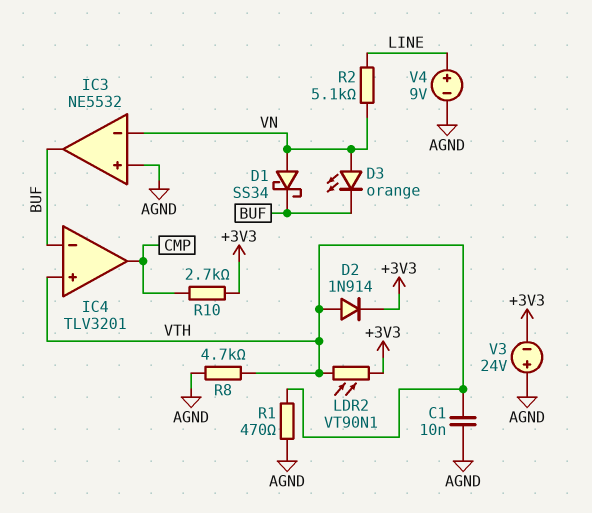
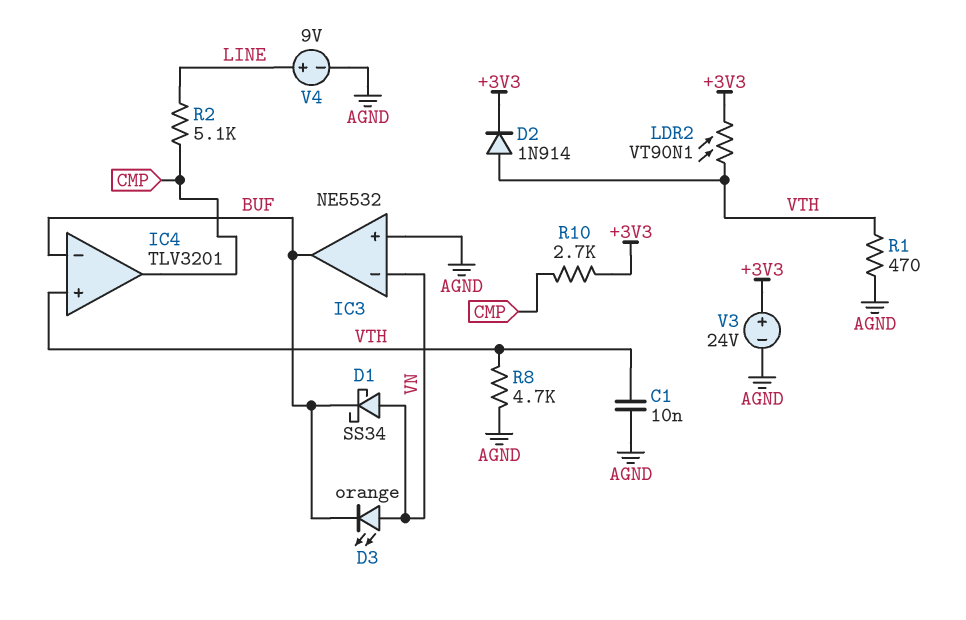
R2: 5.1k (LINE, VN) -> 5.1k (CMP, LINE)
V3: 24V (plus AGND, minus +3V3) -> 24V (plus +3V3, minus AGND)

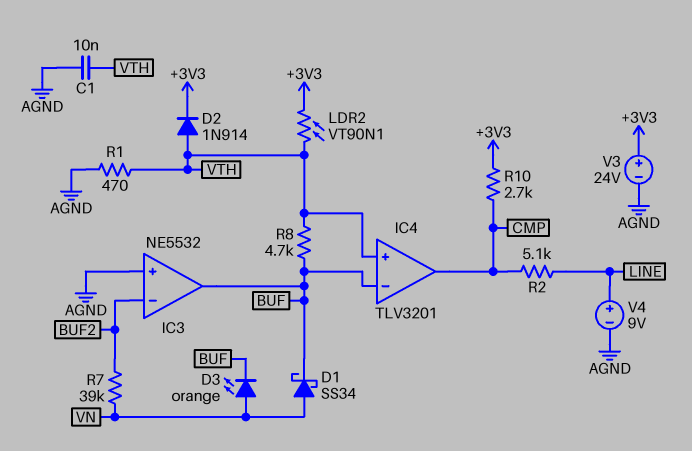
IC3 pin in-: VN -> BUF2
R7: none -> 39k (BUF2, VN)
R8: 4.7k (AGND, VTH) -> 4.7k (BUF, VTH)

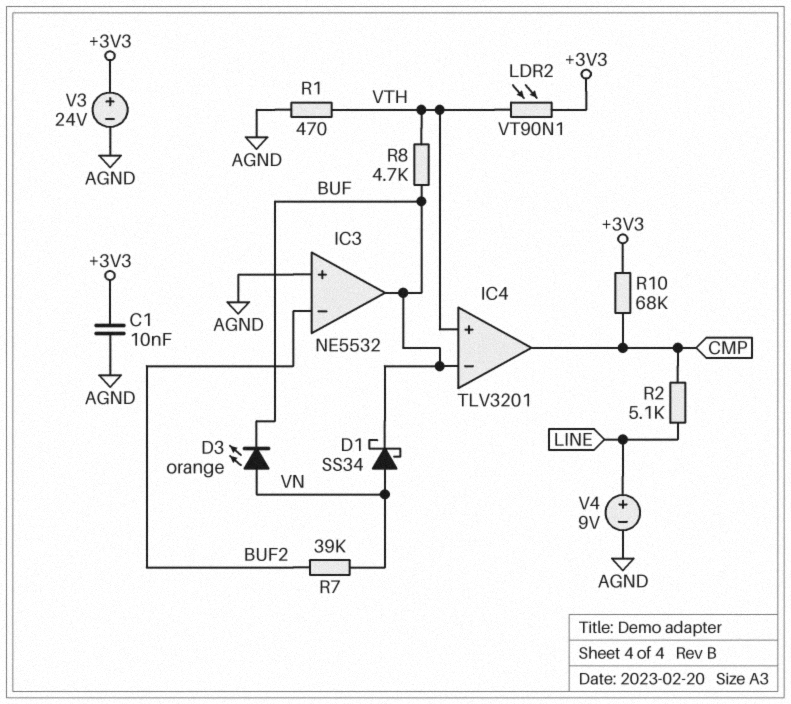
C1: 10nF (AGND, VTH) -> 10nF (+3V3, AGND)
D2: diode 1N914 (A VTH, K +3V3) -> none
R10: 2.7k (+3V3, CMP) -> 68k (+3V3, CMP)

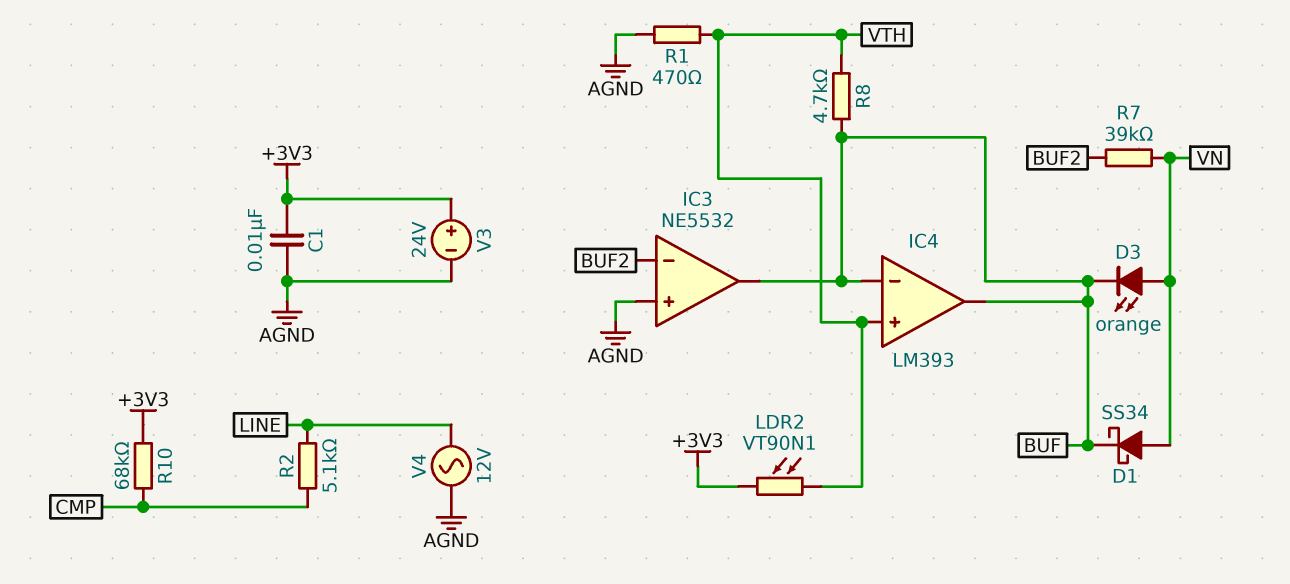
IC4: TLV3201 -> LM393
IC4 pin out: CMP -> BUF
V4: 9V (plus LINE, minus AGND) -> AC 12V (AGND, LINE)

